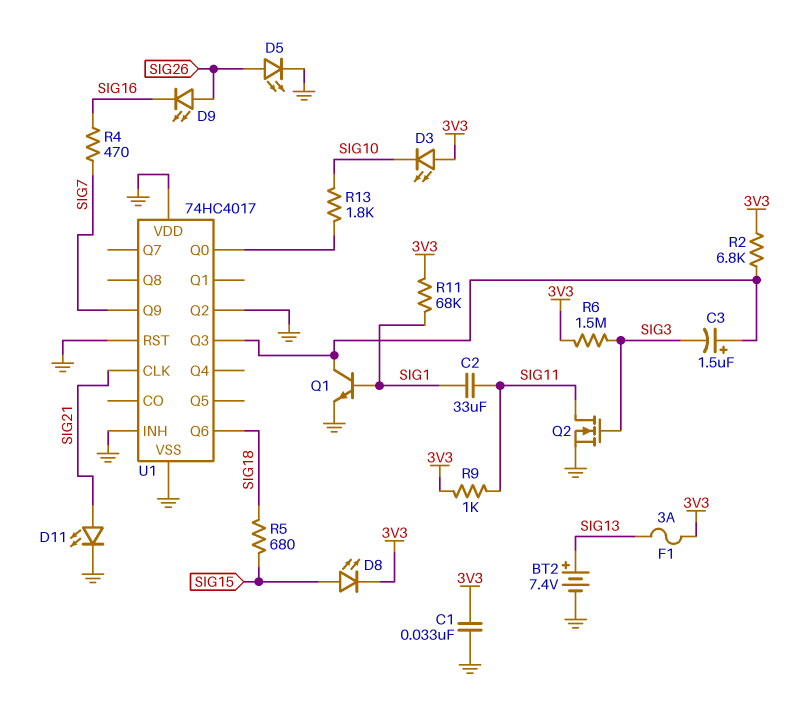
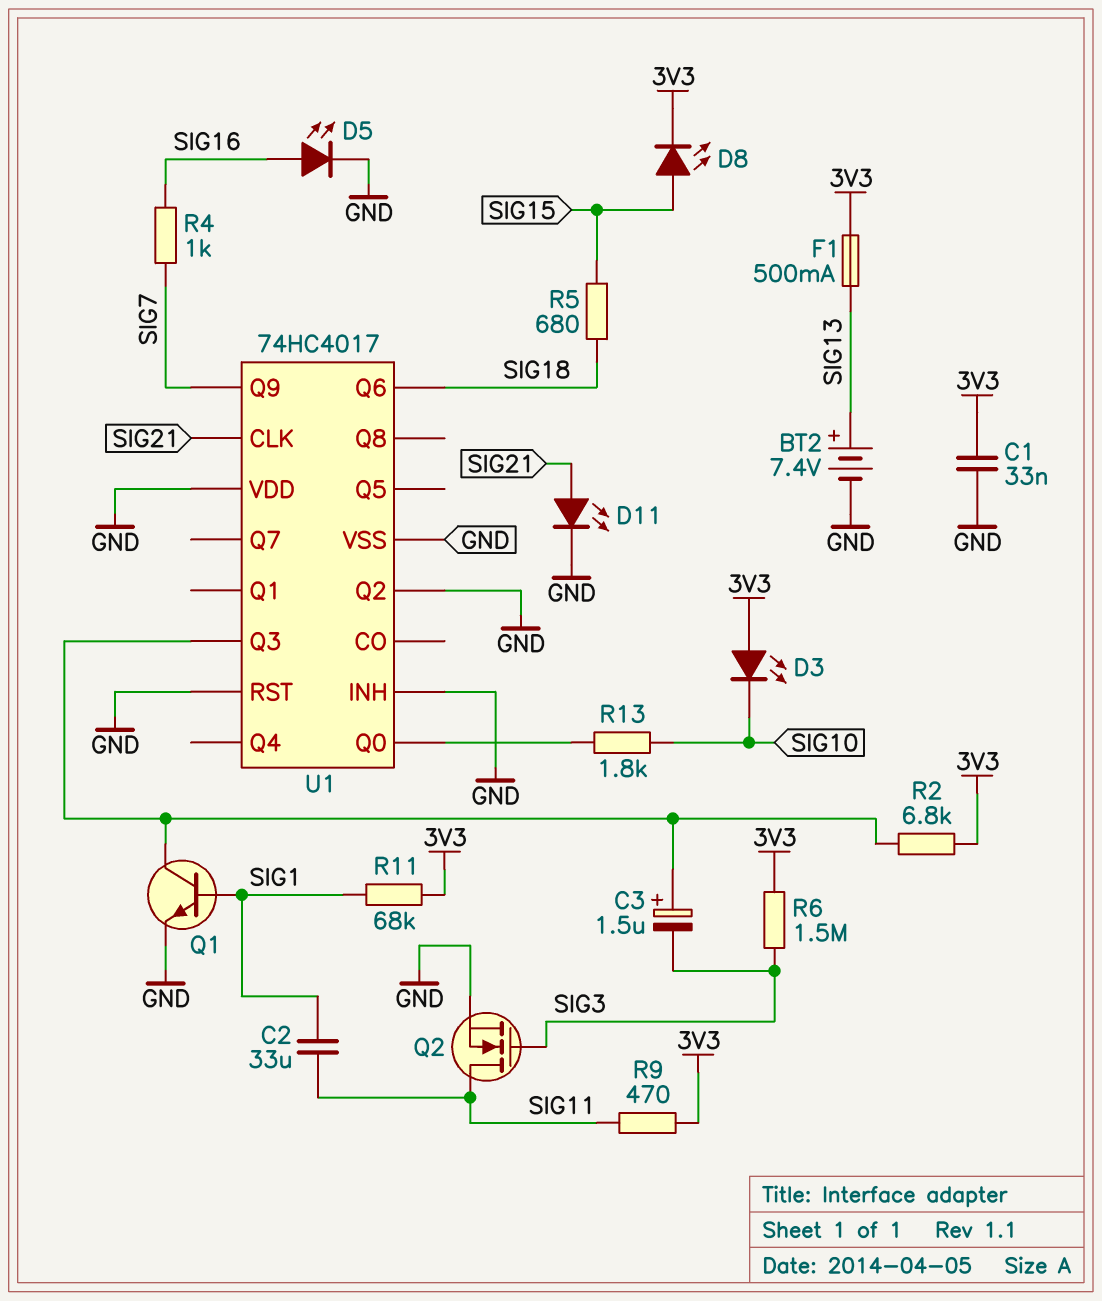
D5: LED (A SIG26, K GND) -> LED (A SIG16, K GND)
D9: LED (A SIG26, K SIG16) -> none
F1: 3A (3V3, SIG13) -> 500mA (3V3, SIG13)
R4: 470 (SIG7, SIG16) -> 1k (SIG7, SIG16)
R9: 1k (3V3, SIG11) -> 470 (3V3, SIG11)

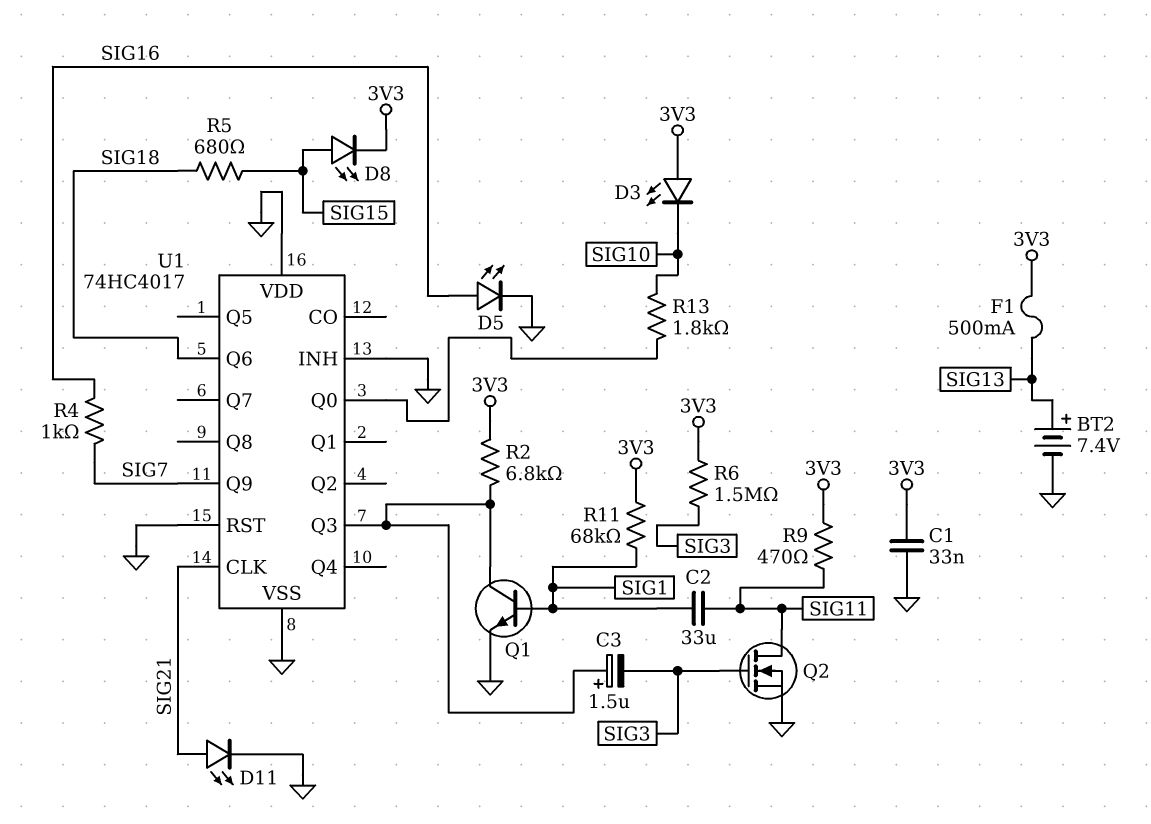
U1 pin Q2: GND -> none

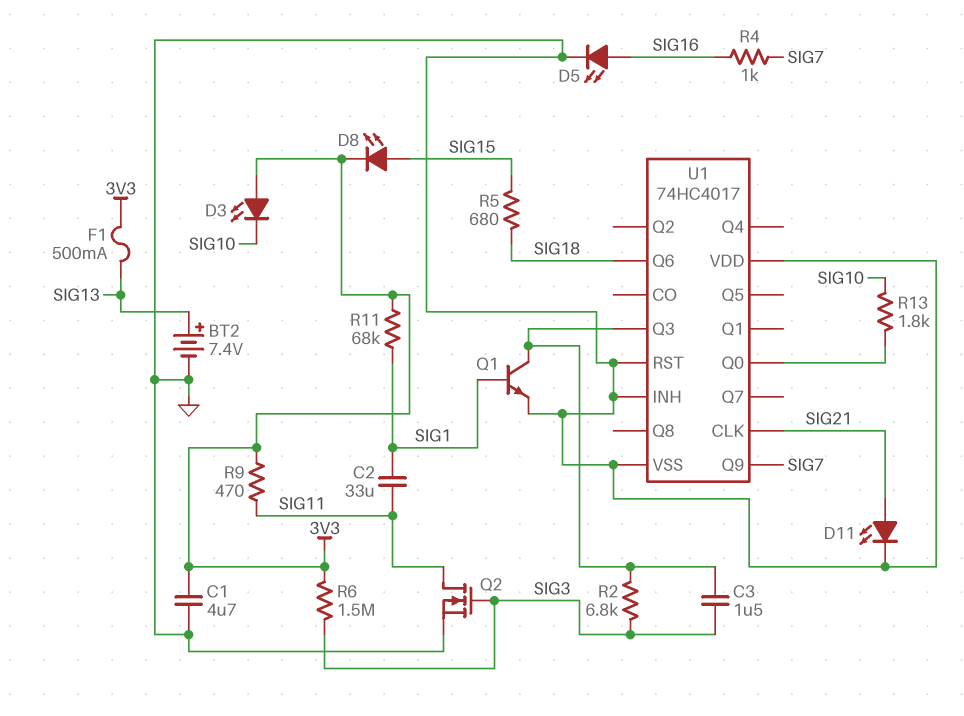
C1: 33nF (3V3, GND) -> 4.7uF (3V3, GND)
C3: 1.5uF (plus U1/Q3, minus SIG3) -> 1.5uF (SIG3, U1/Q3)
R2: 6.8k (3V3, U1/Q3) -> 6.8k (SIG3, U1/Q3)

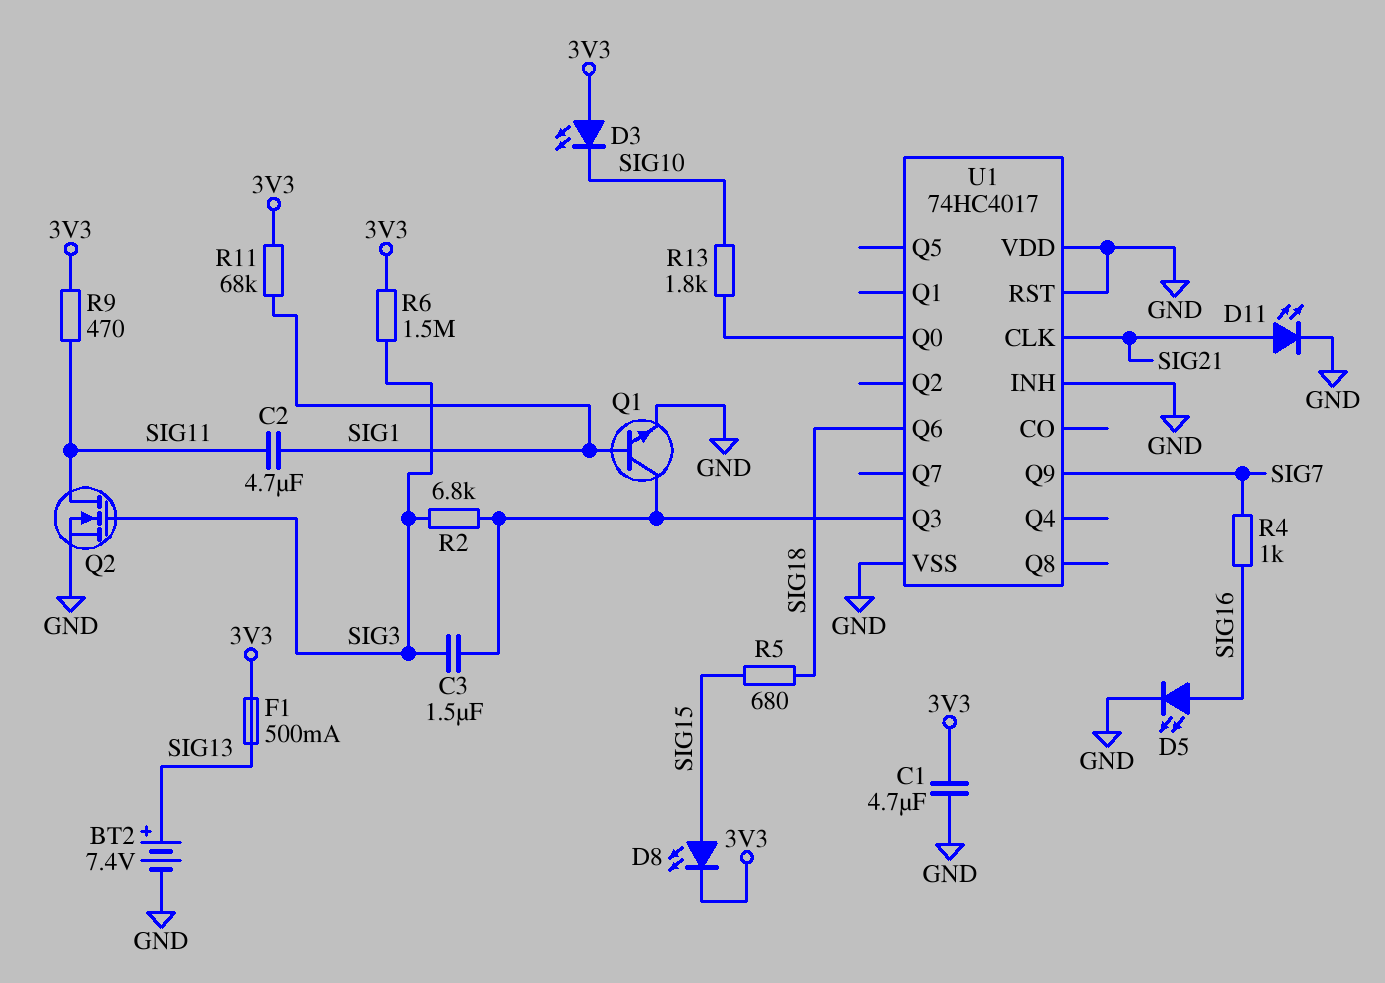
C2: 33uF (SIG1, SIG11) -> 4.7uF (SIG1, SIG11)

